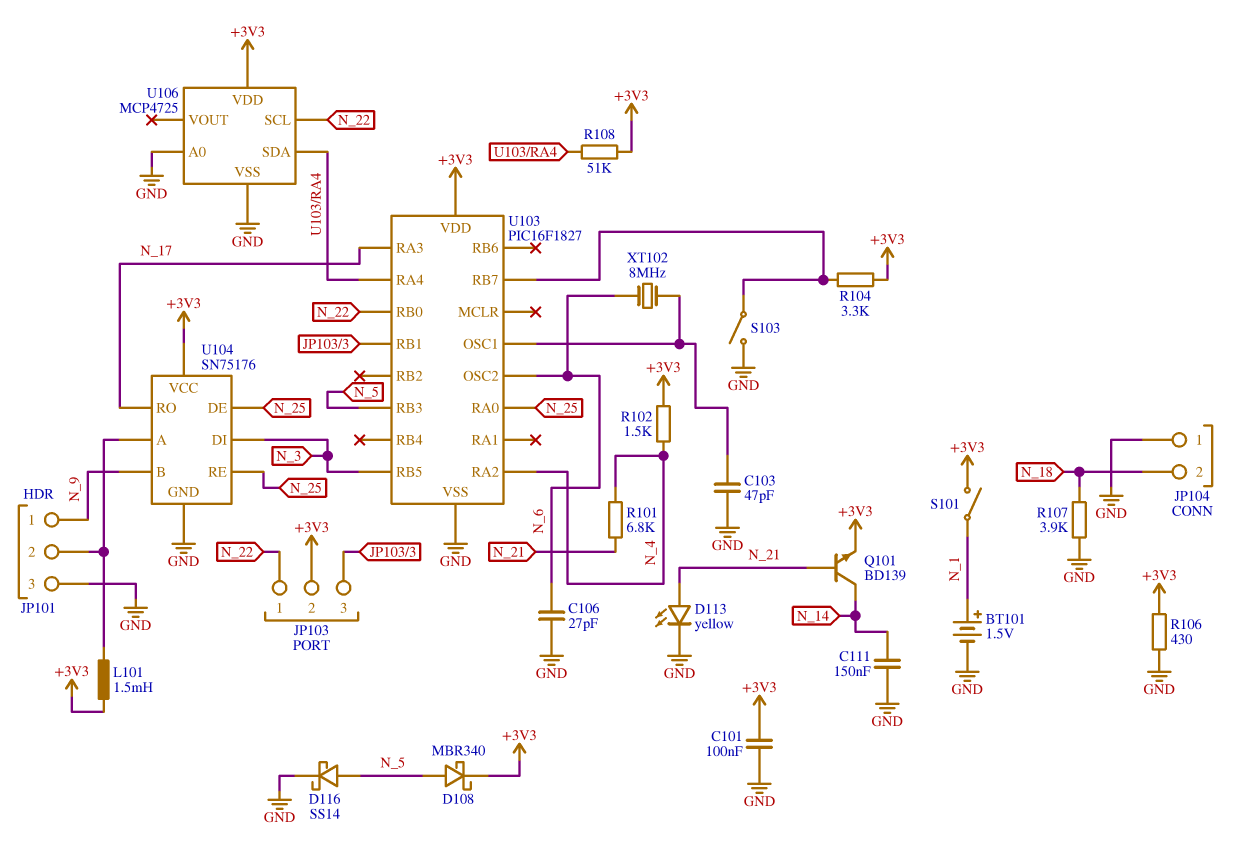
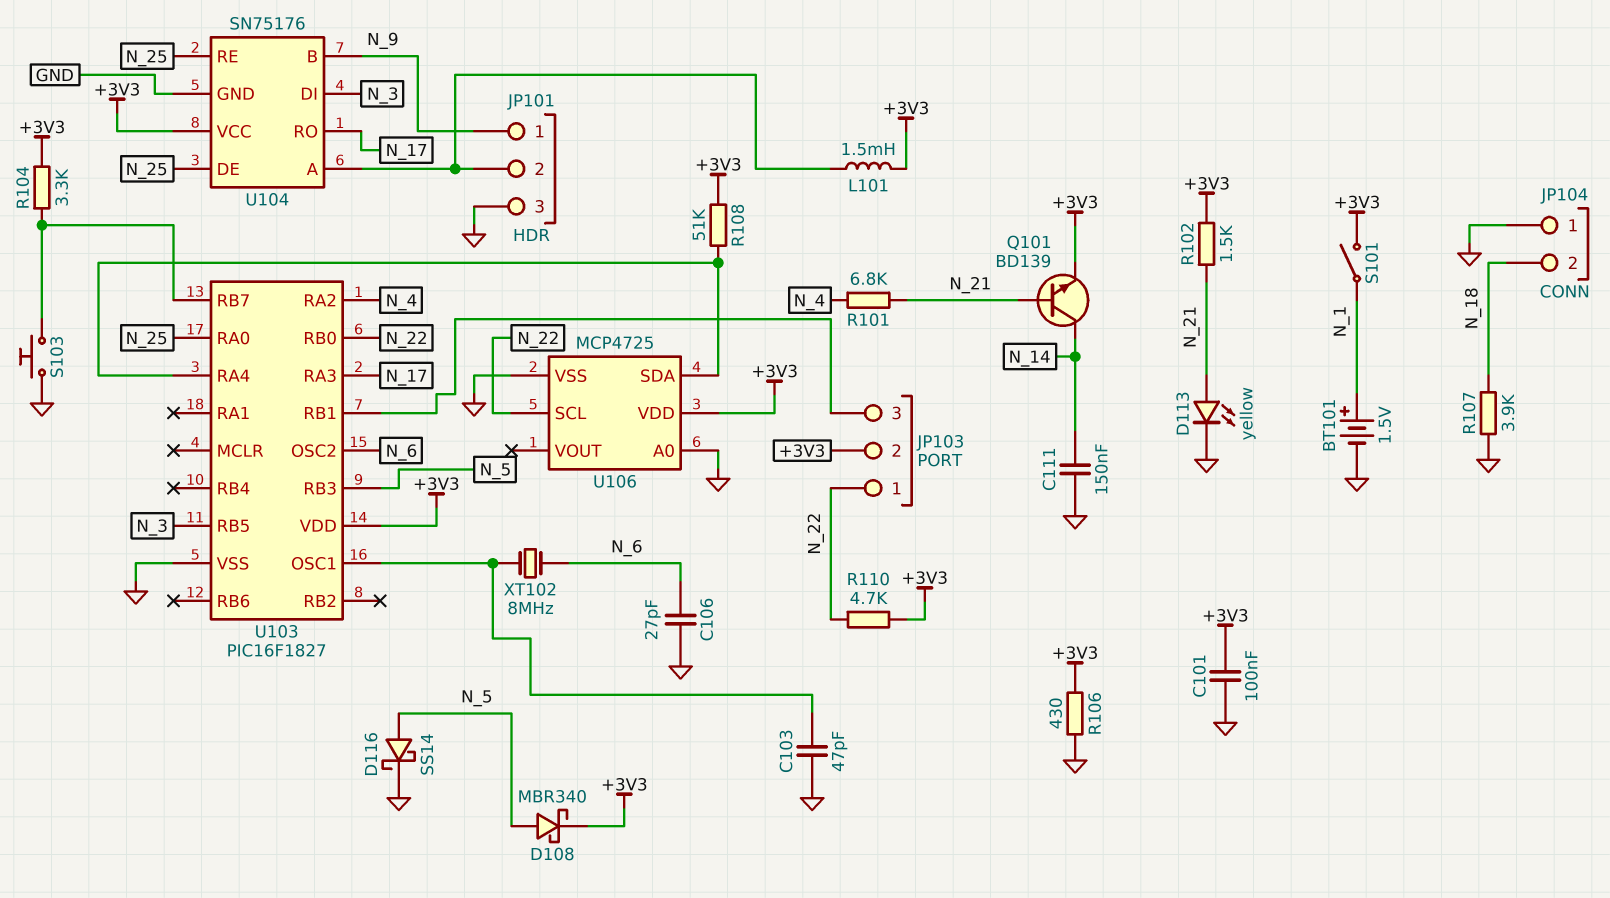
R102: 1.5k (+3V3, N_4) -> 1.5k (+3V3, N_21)
R110: none -> 4.7k (+3V3, N_22)
S103: switch (GND, U103/RB7) -> button (GND, U103/RB7)

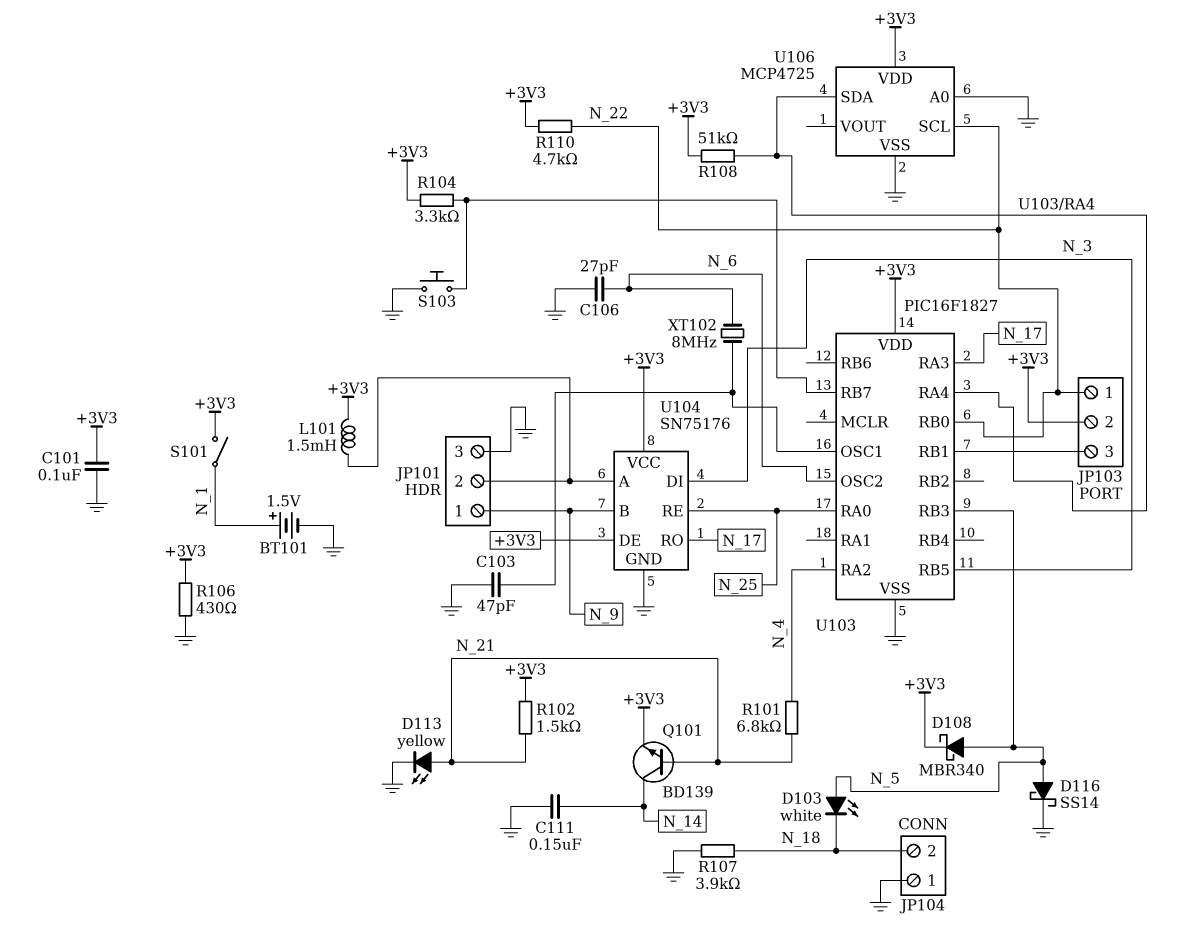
D103: none -> LED white (A N_5, K N_18)
U104 pin DE: N_25 -> +3V3

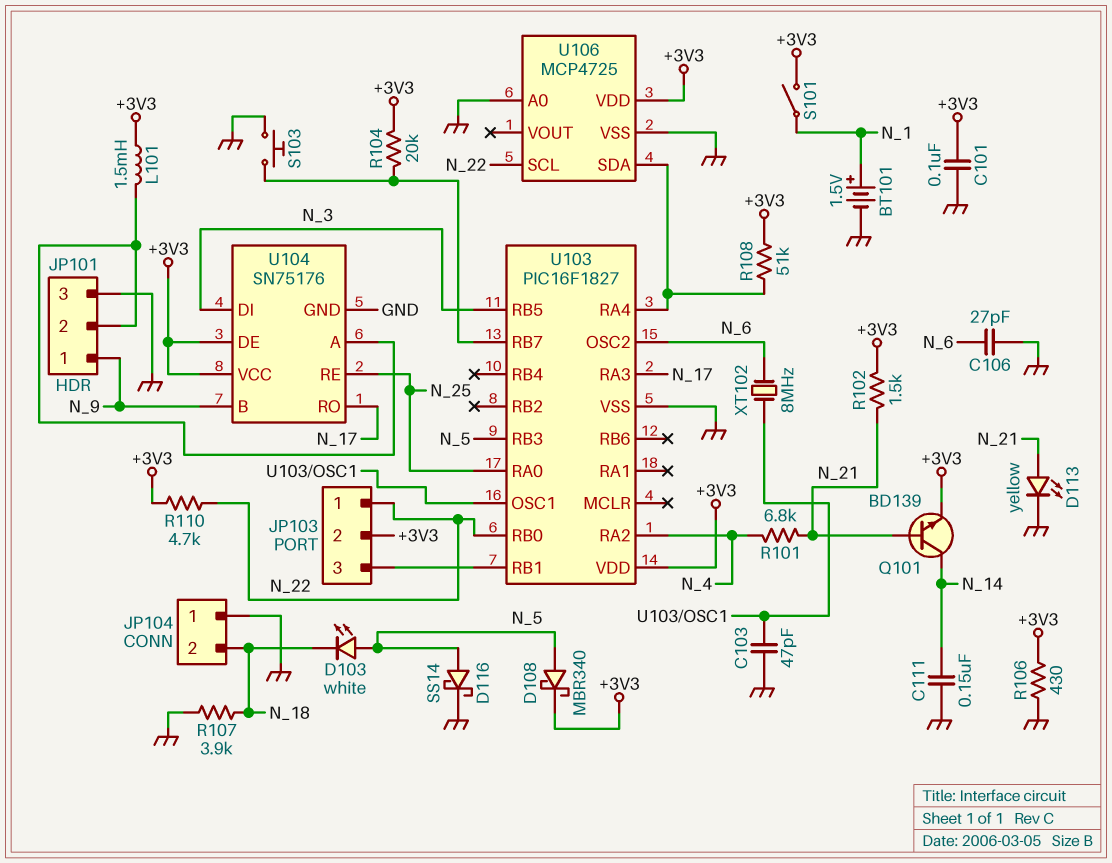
R104: 3.3k (+3V3, U103/RB7) -> 20k (+3V3, U103/RB7)

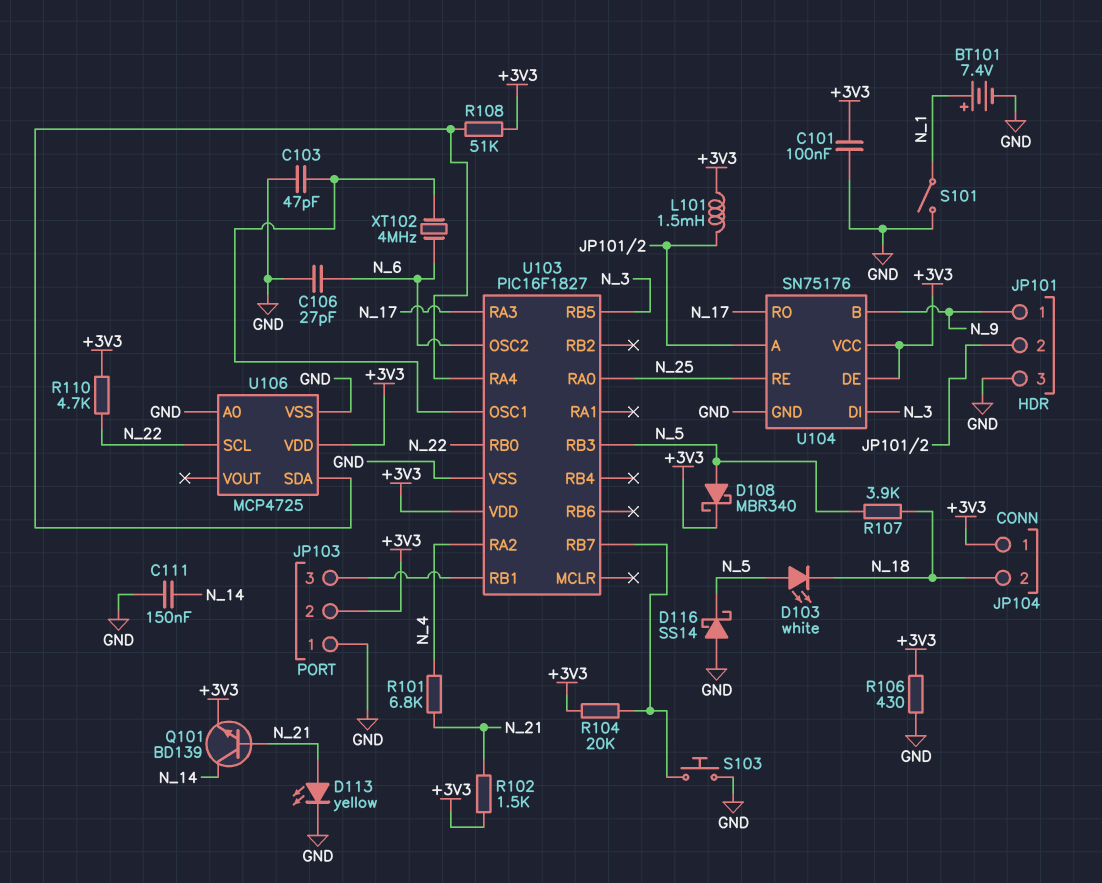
BT101: 1.5V (plus N_1, minus GND) -> 7.4V (plus N_1, minus GND)
D116: schottky SS14 (A N_5, K GND) -> schottky SS14 (A GND, K N_5)
JP103 pin 1: N_22 -> GND
JP104 pin 1: GND -> +3V3
R107: 3.9k (GND, N_18) -> 3.9k (N_5, N_18)
S101: switch (+3V3, N_1) -> switch (GND, N_1)
XT102: 8MHz (N_6, U103/OSC1) -> 4MHz (N_6, U103/OSC1)

